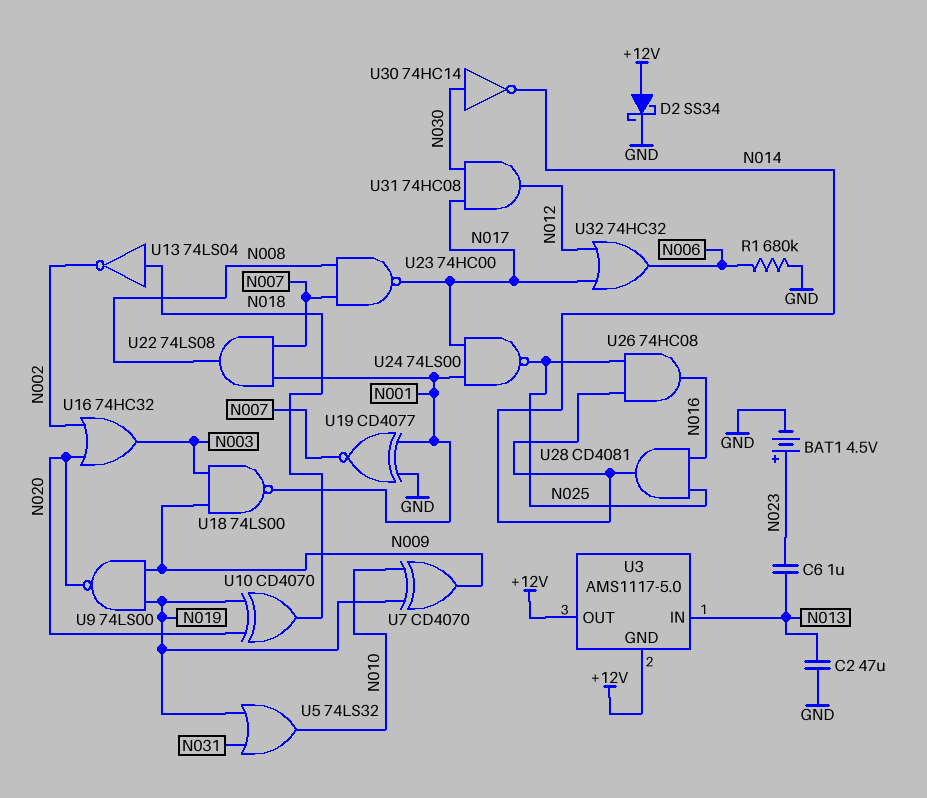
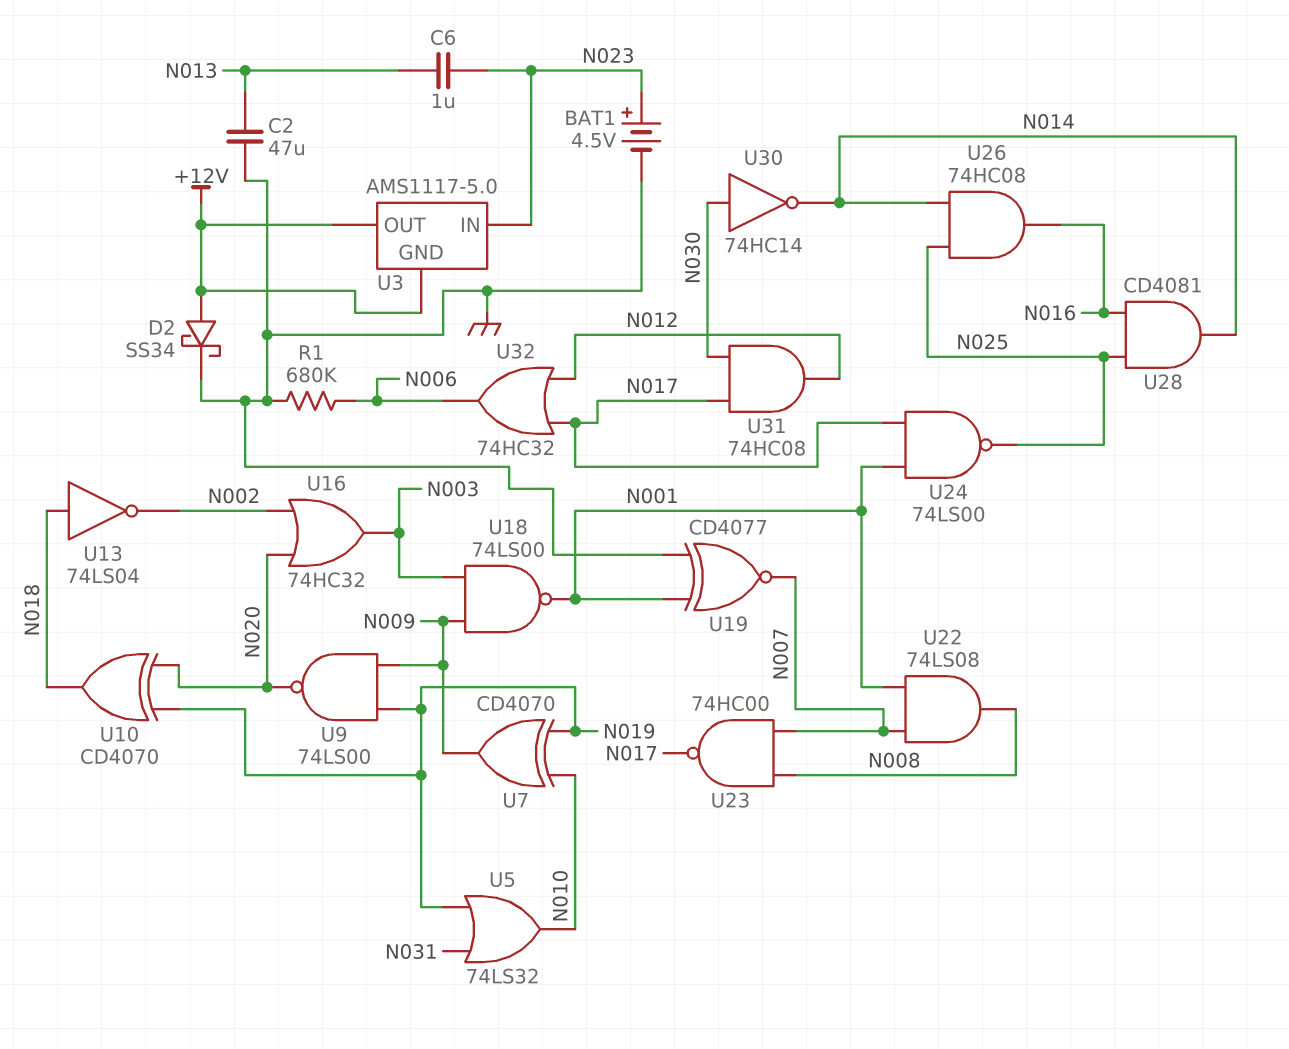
U3 pin IN: N013 -> N023

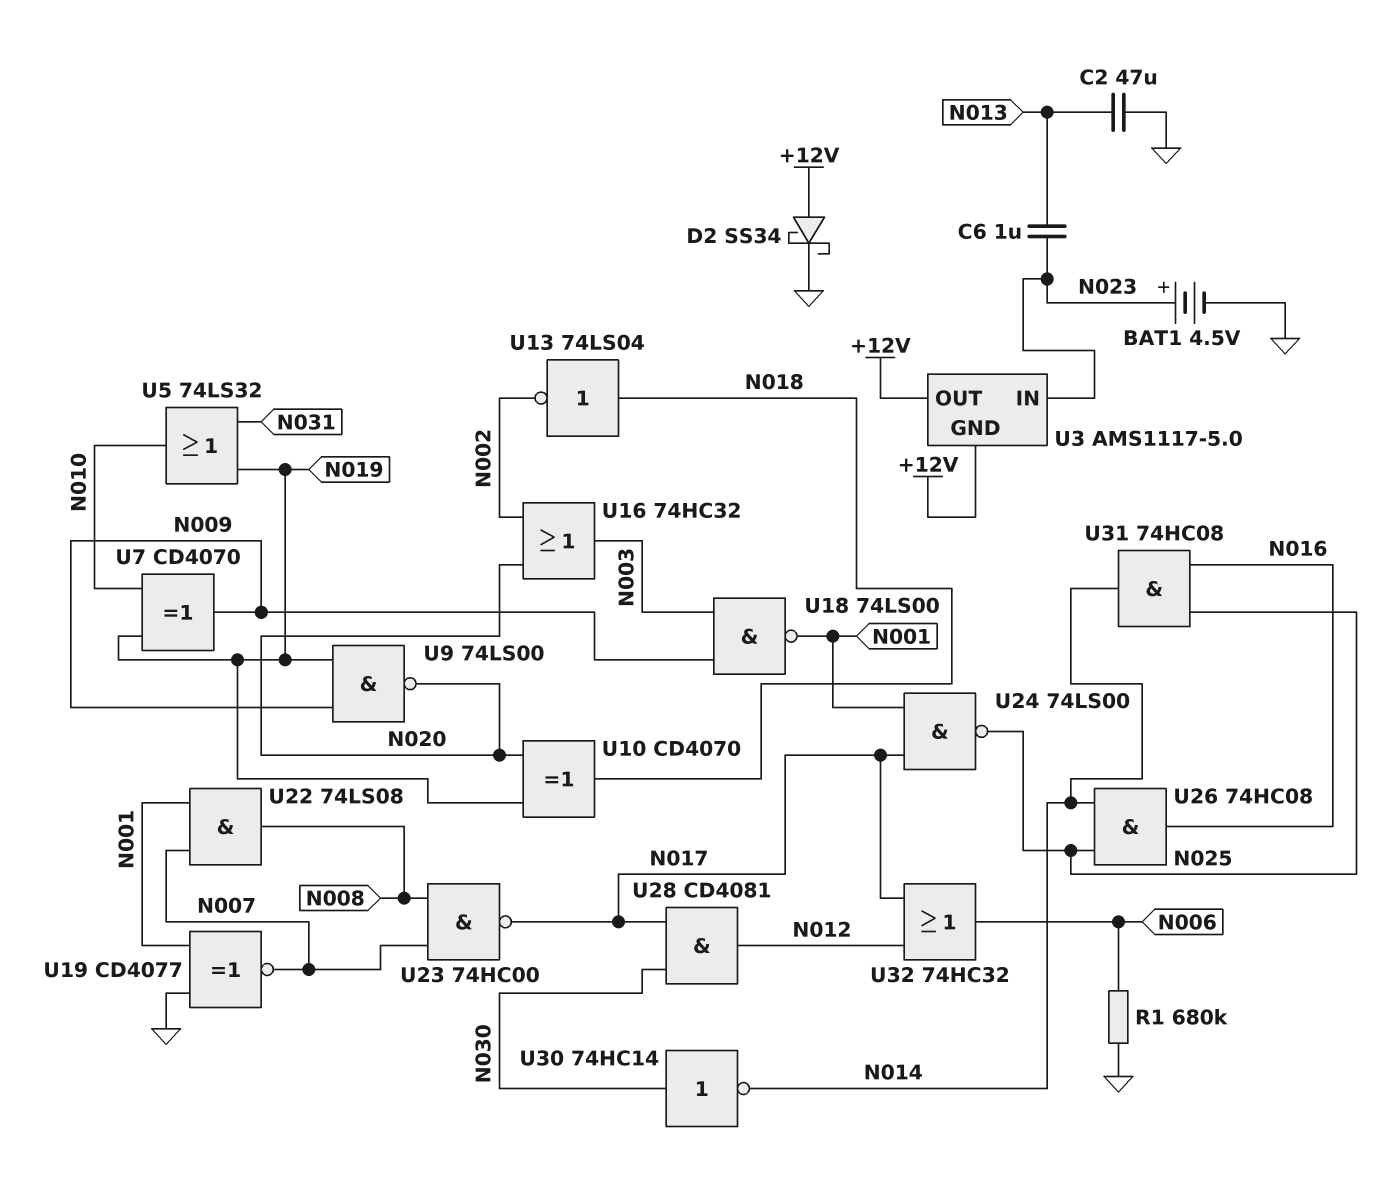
U28: AND CD4081 (in N016, in N025, out N014) -> AND CD4081 (in N017, in N030, out N012)
U31: AND 74HC08 (in N017, in N030, out N012) -> AND 74HC08 (in N016, in N025, out N014)

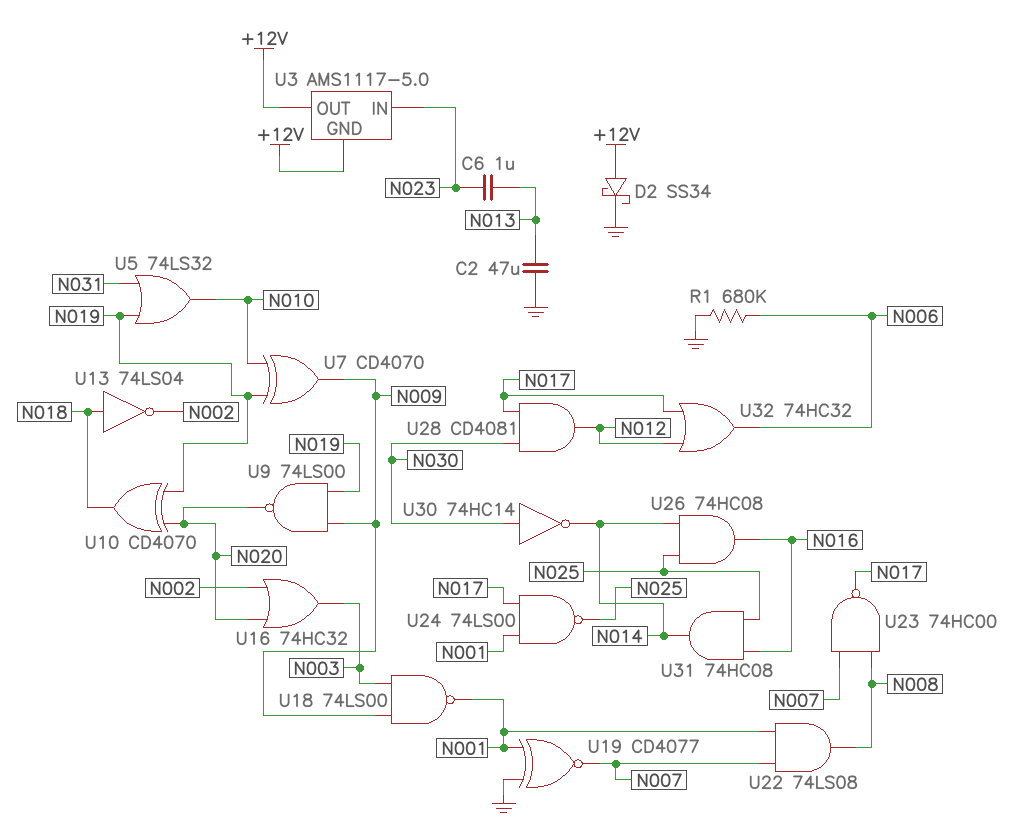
BAT1: 4.5V (plus N023, minus GND) -> none

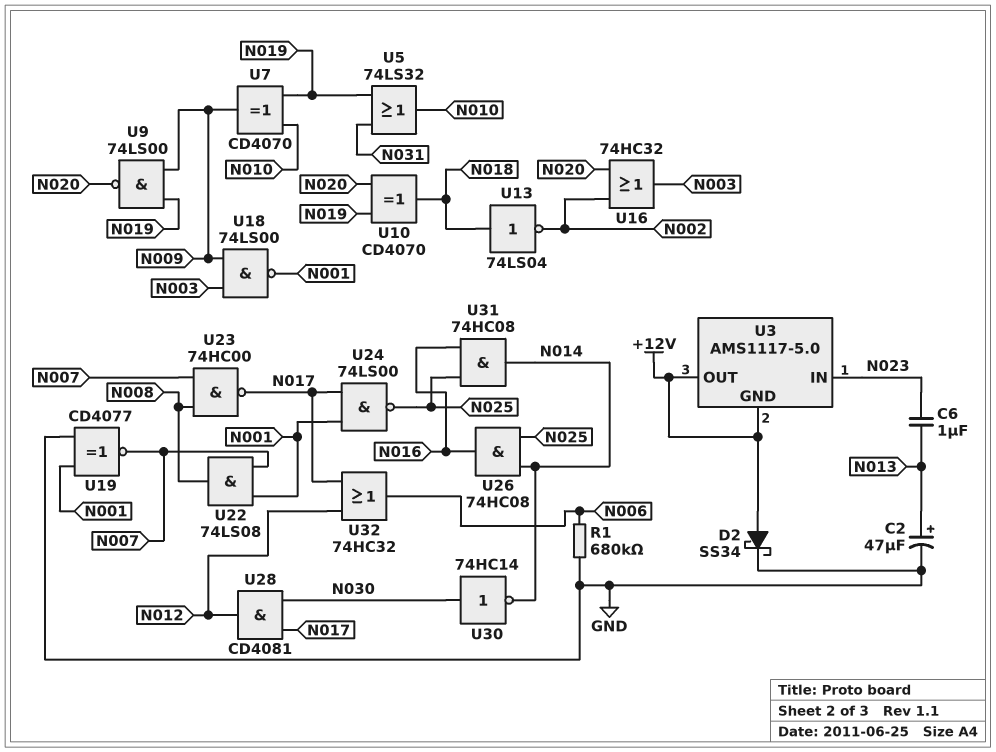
C2: 47uF (GND, N013) -> 47uF (plus N013, minus GND)

